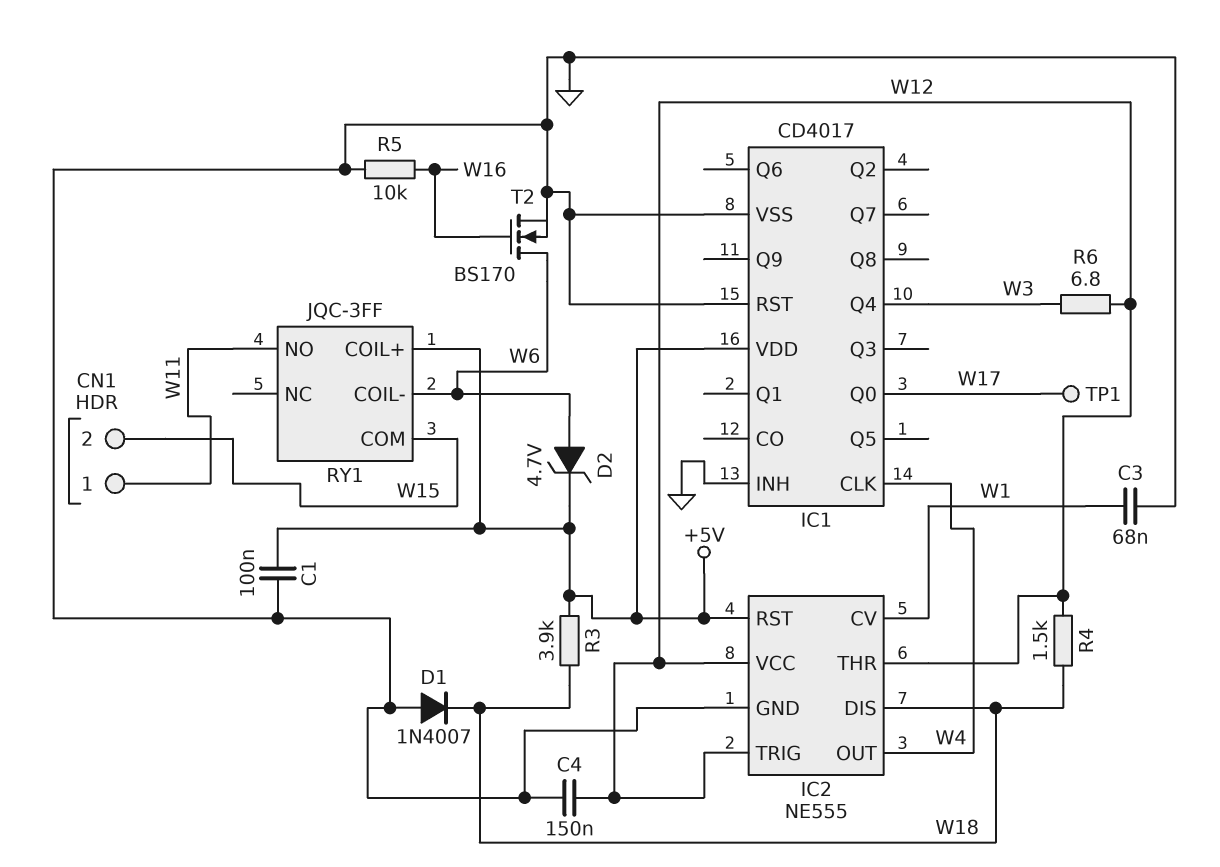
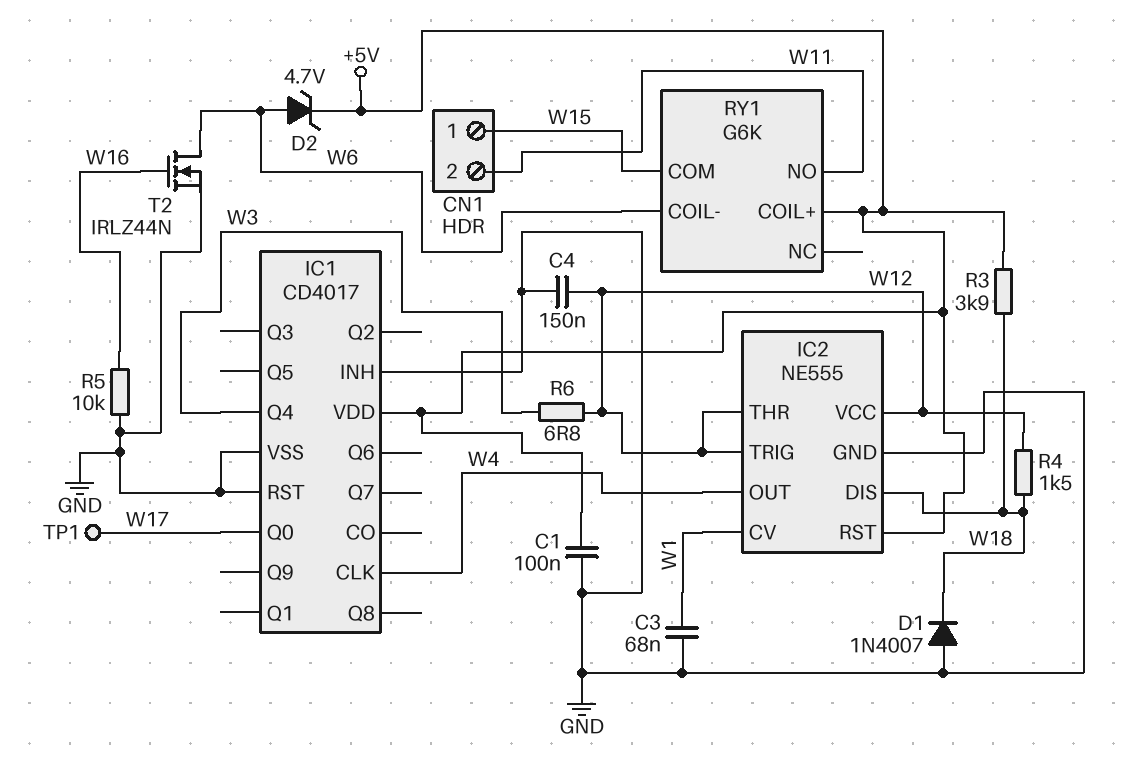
CN1 pin 1: W11 -> W15
CN1 pin 2: W15 -> W11
RY1: JQC-3FF -> G6K
T2: NMOS BS170 (G W16, D W6, S GND) -> NMOS IRLZ44N (G W16, D W6, S GND)

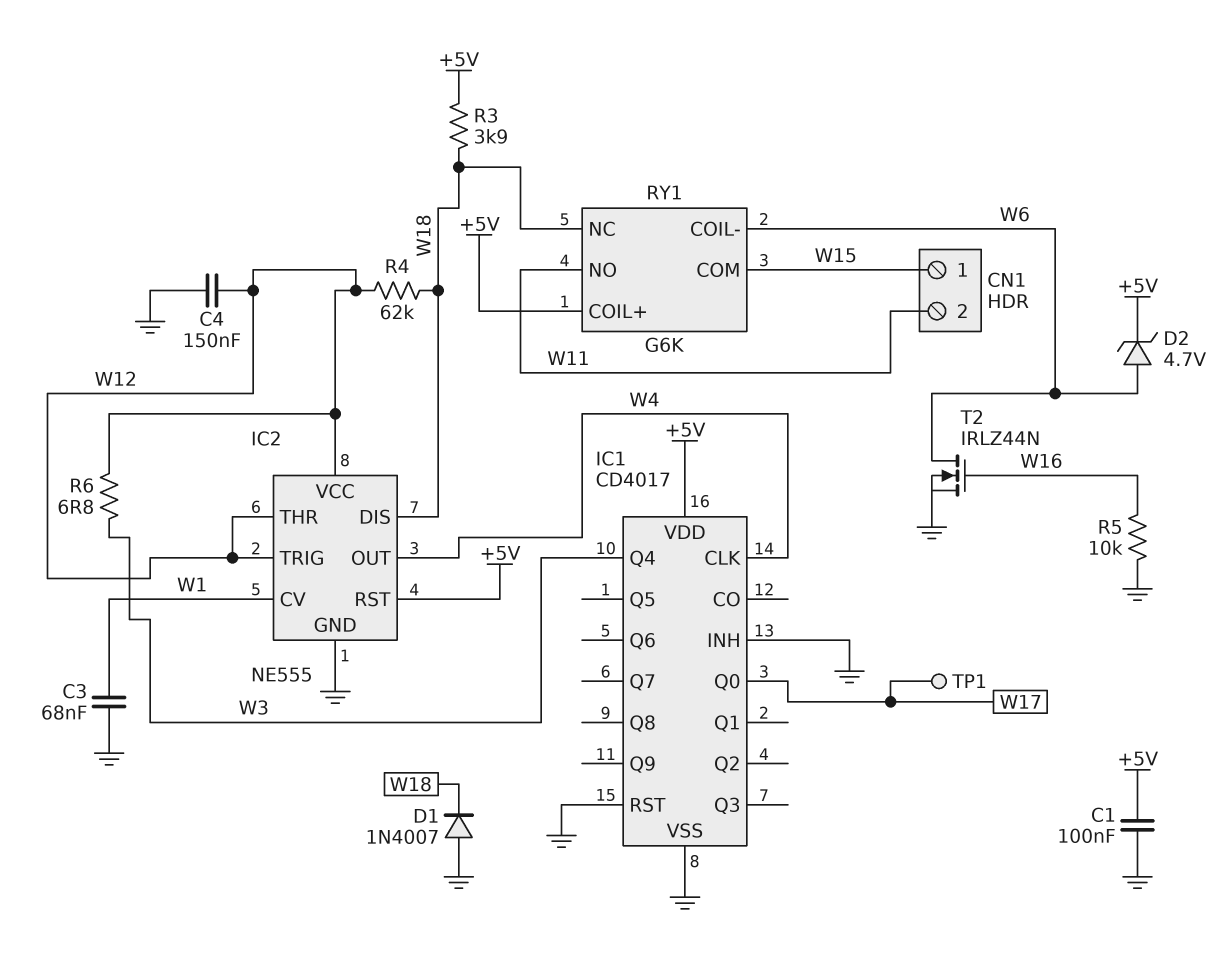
R4: 1.5k (W12, W18) -> 62k (W12, W18)
RY1 pin NC: none -> W18

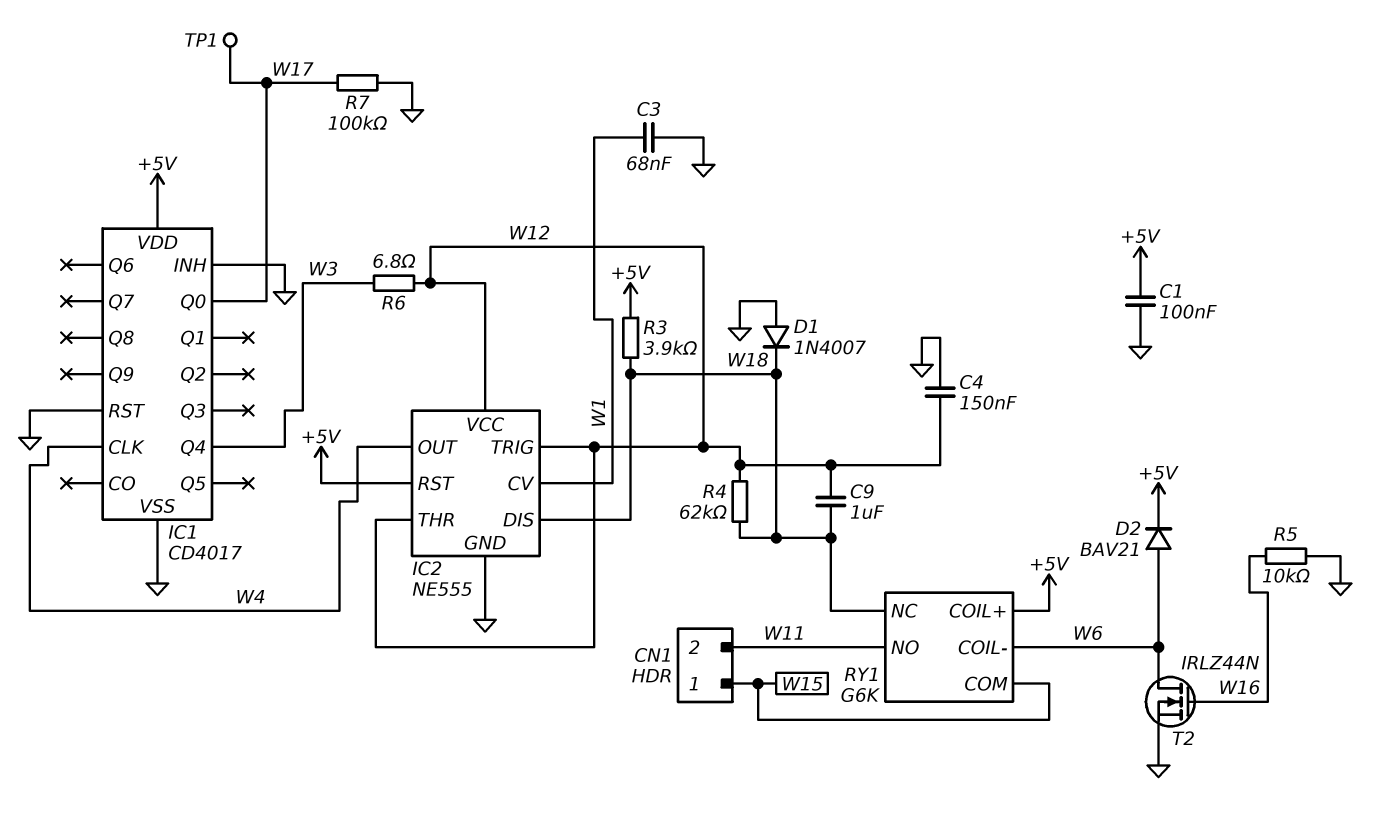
C9: none -> 1uF (W12, W18)
D2: zener 4.7V (A W6, K +5V) -> diode BAV21 (A W6, K +5V)
R7: none -> 100k (GND, W17)

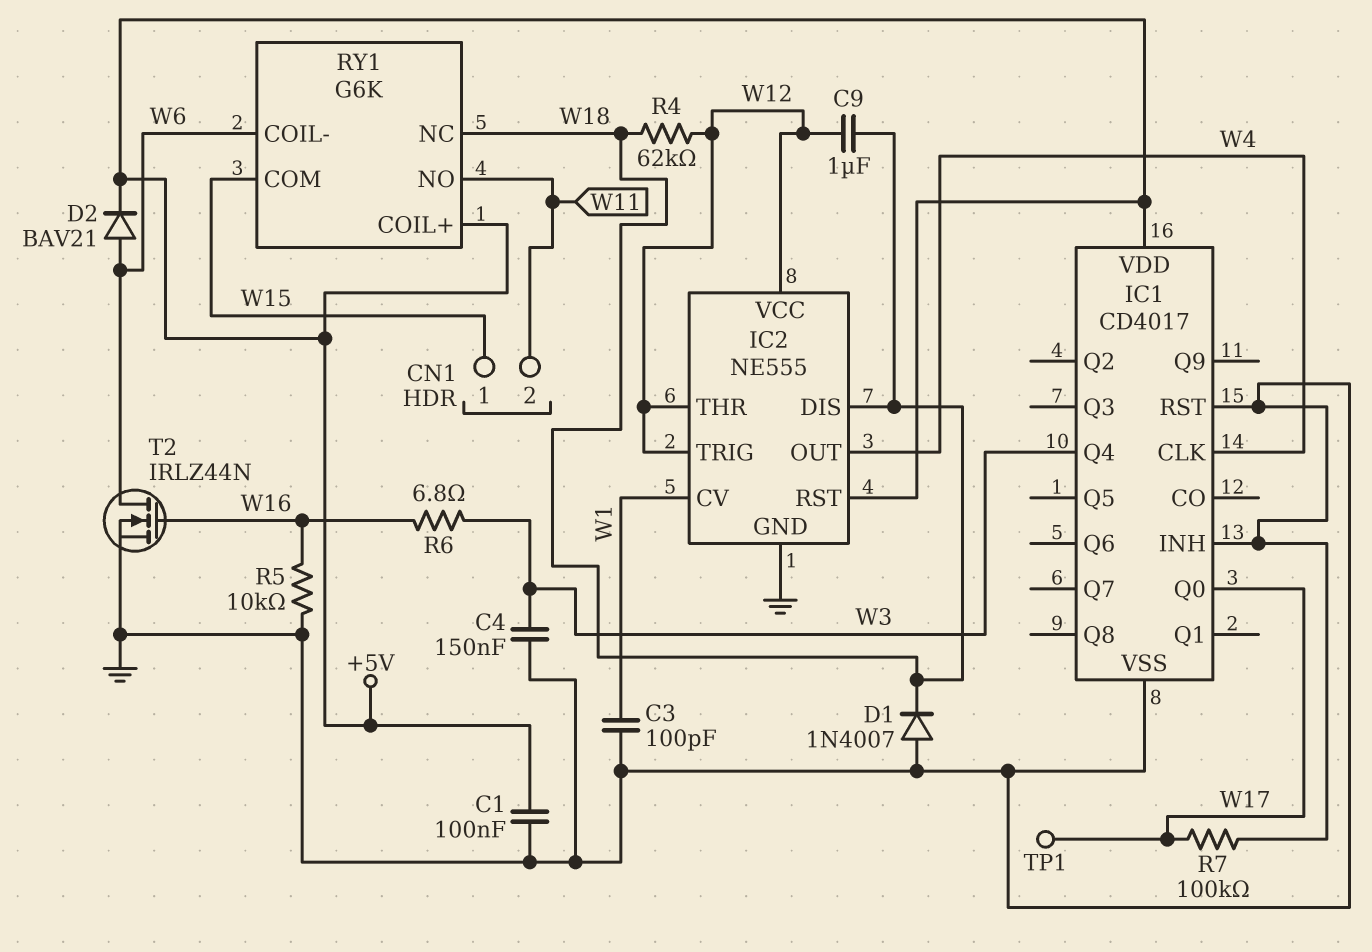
C3: 68nF (GND, W1) -> 100pF (GND, W1)
C4: 150nF (GND, W12) -> 150nF (GND, W3)
R3: 3.9k (+5V, W18) -> none
R6: 6.8 (W3, W12) -> 6.8 (W3, W16)

